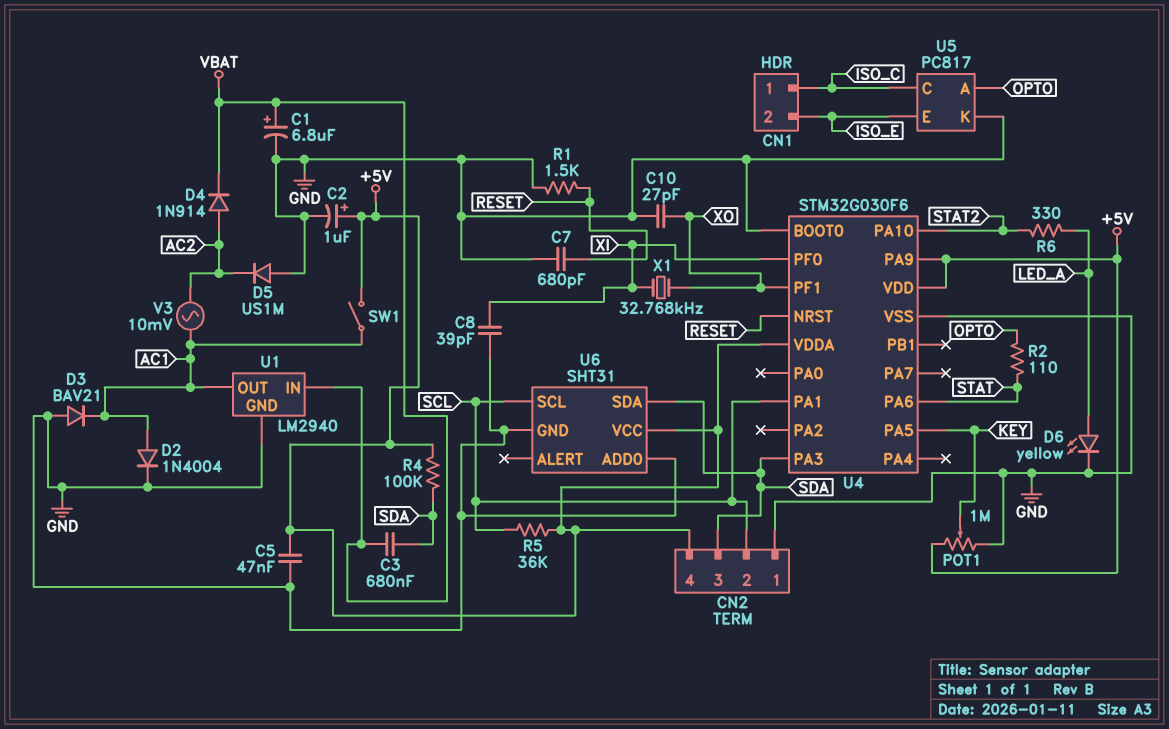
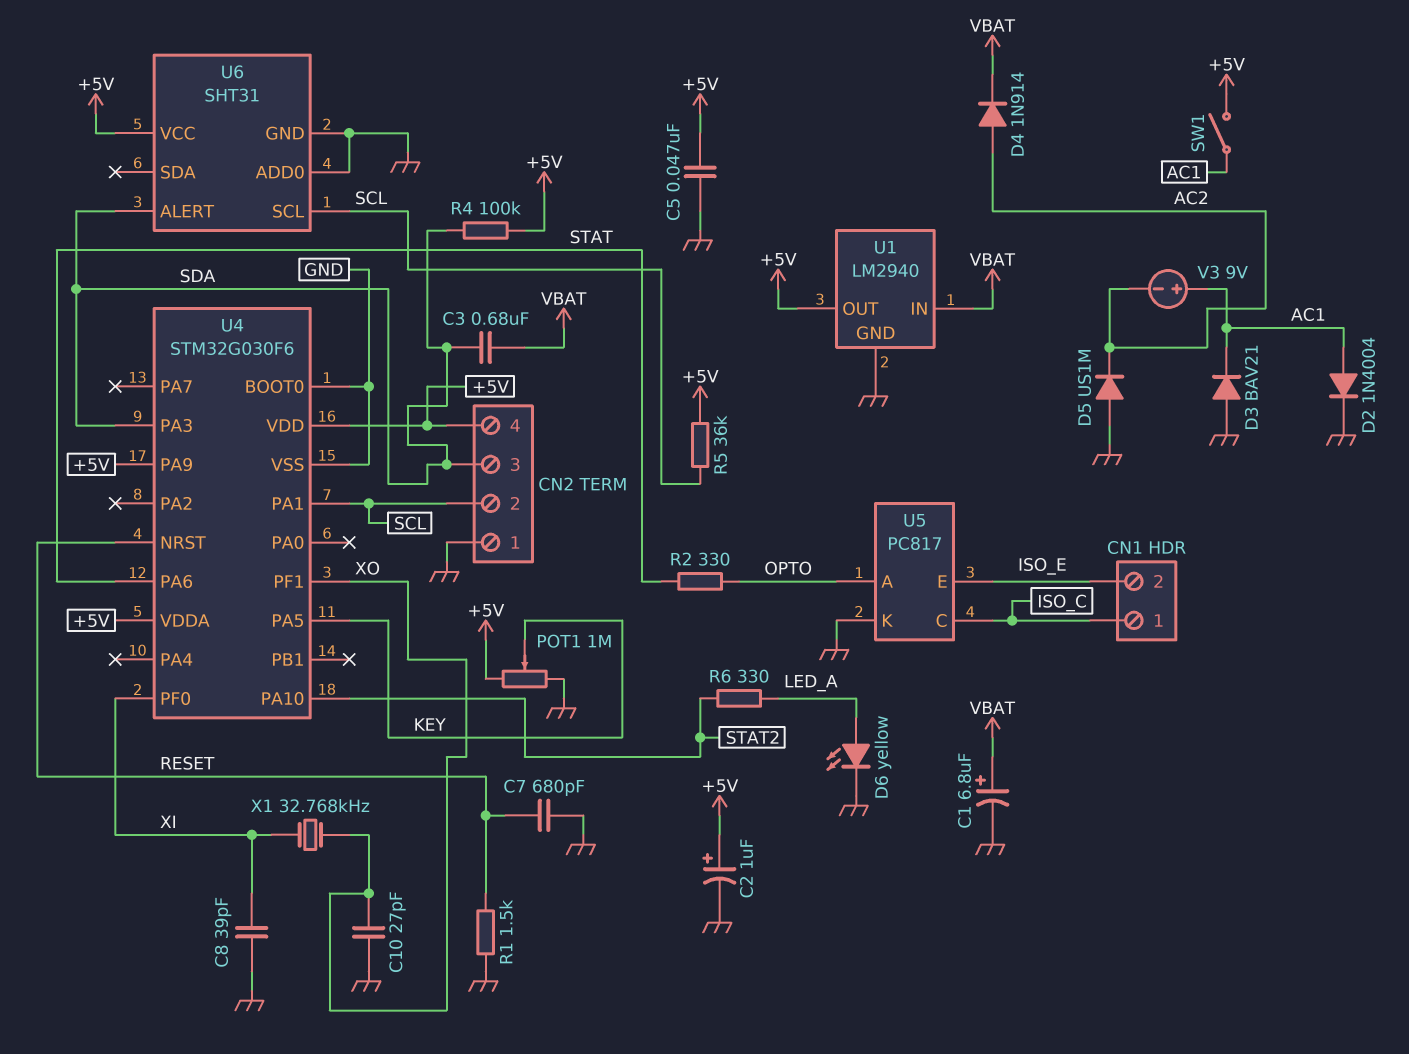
R2: 110 (OPTO, STAT) -> 330 (OPTO, STAT)
U1 pin OUT: AC1 -> +5V
U6 pin ALERT: none -> SDA
U6 pin SDA: SDA -> none
V3: AC 10mV (AC1, AC2) -> 9V (plus AC1, minus AC2)

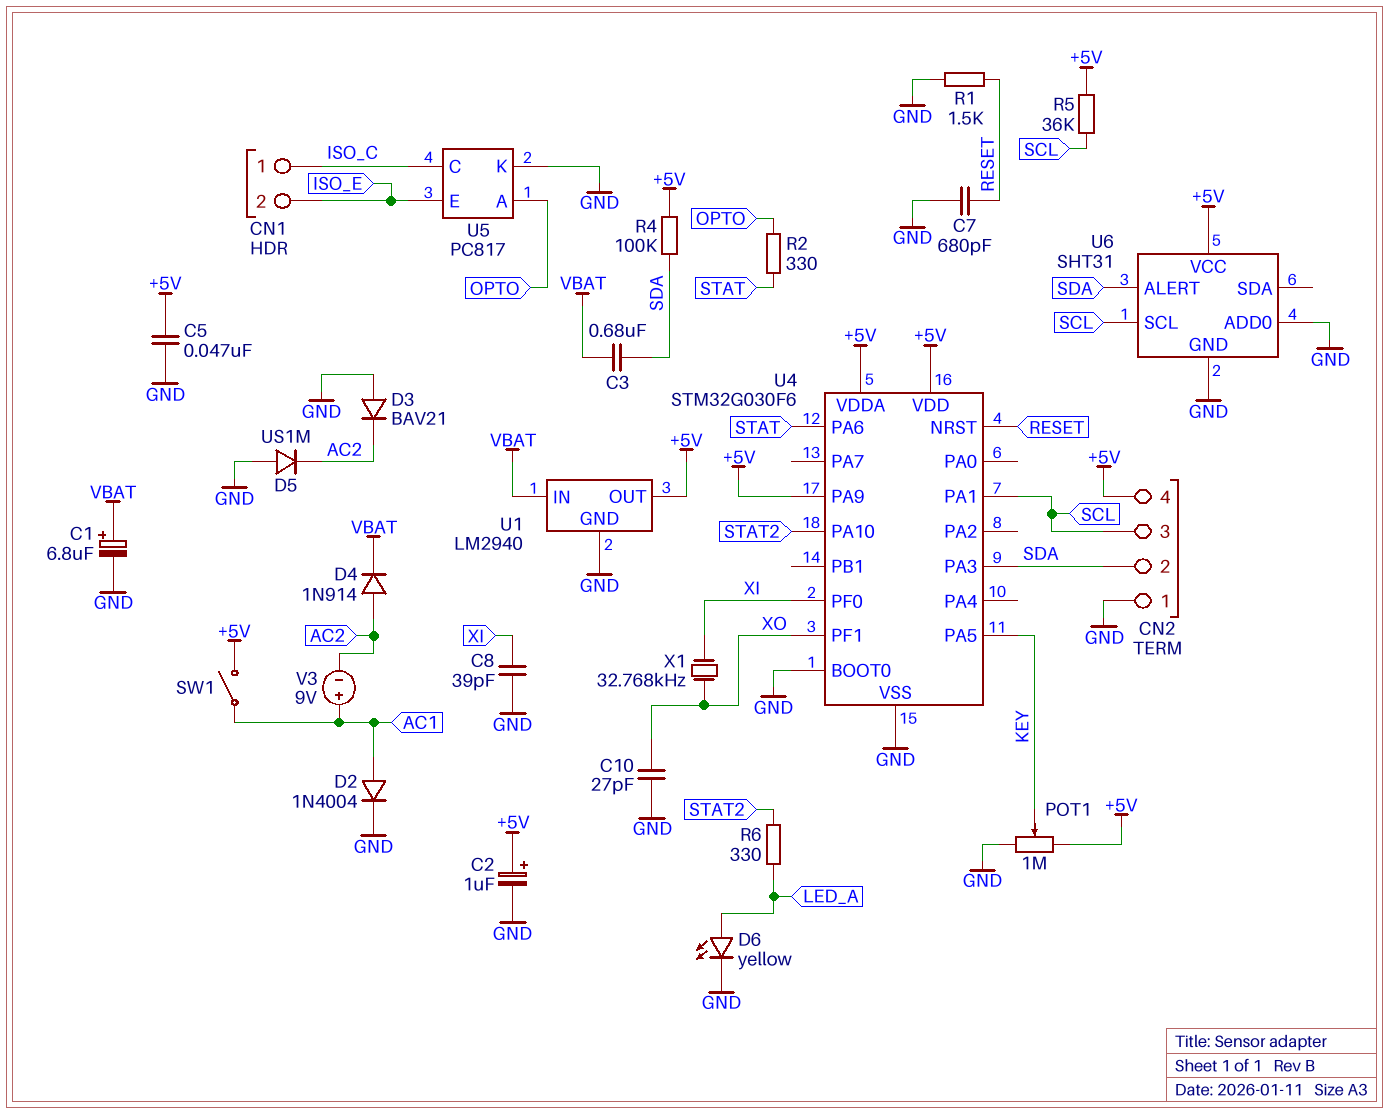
CN2 pin 2: SCL -> SDA
CN2 pin 3: SDA -> SCL
D3: diode BAV21 (A GND, K AC1) -> diode BAV21 (A GND, K AC2)

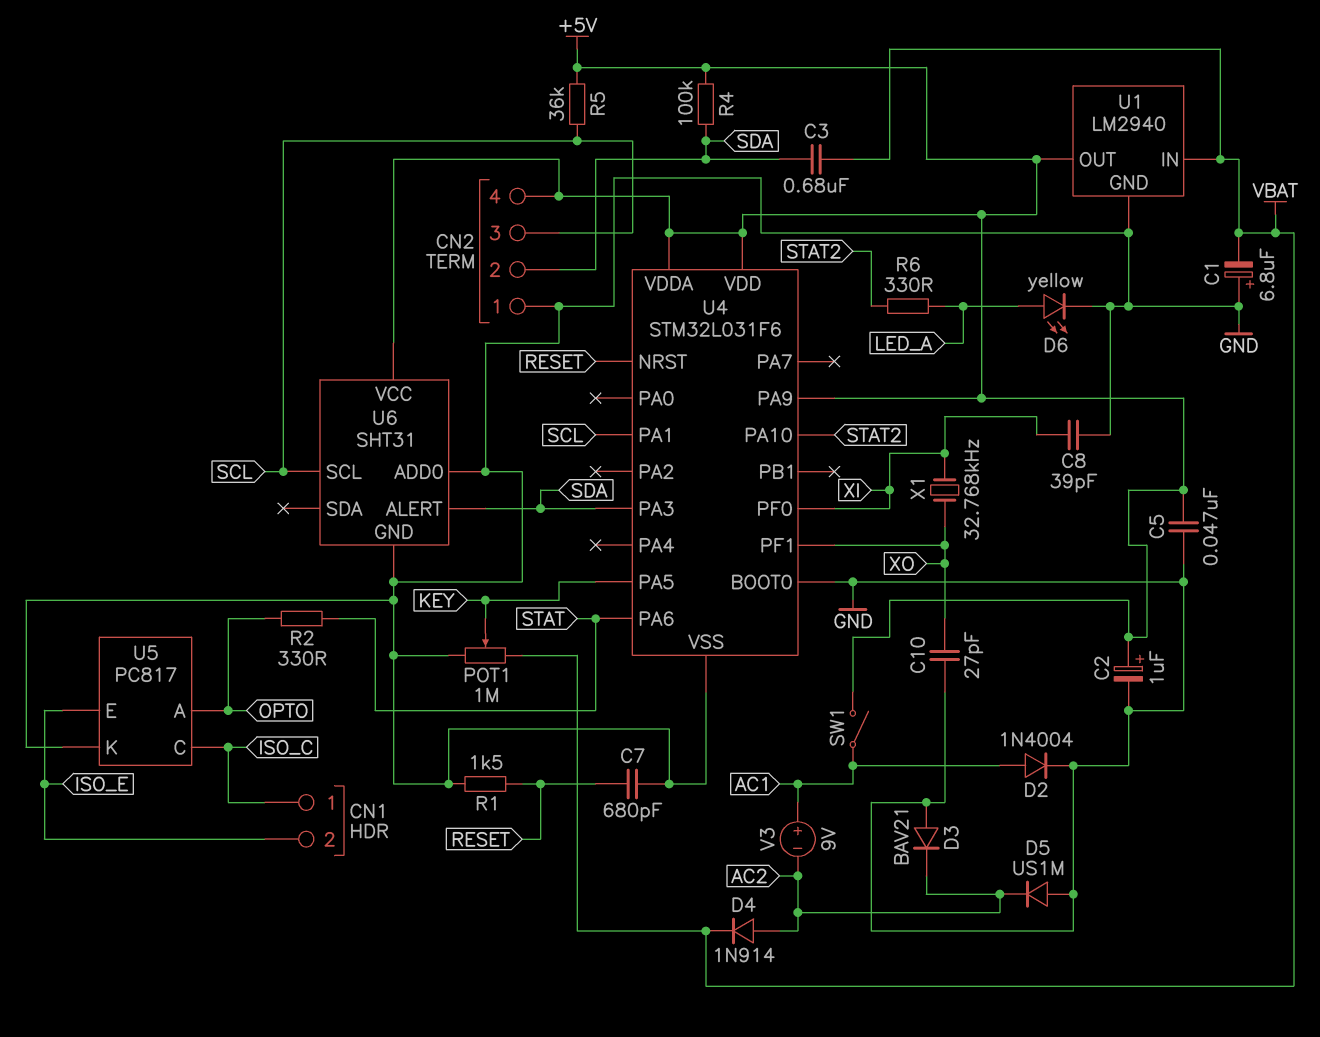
C1: 6.8uF (plus VBAT, minus GND) -> 6.8uF (plus GND, minus VBAT)
POT1: 1M (+5V, GND, wiper KEY) -> 1M (GND, VBAT, wiper KEY)
U4: STM32G030F6 -> STM32L031F6

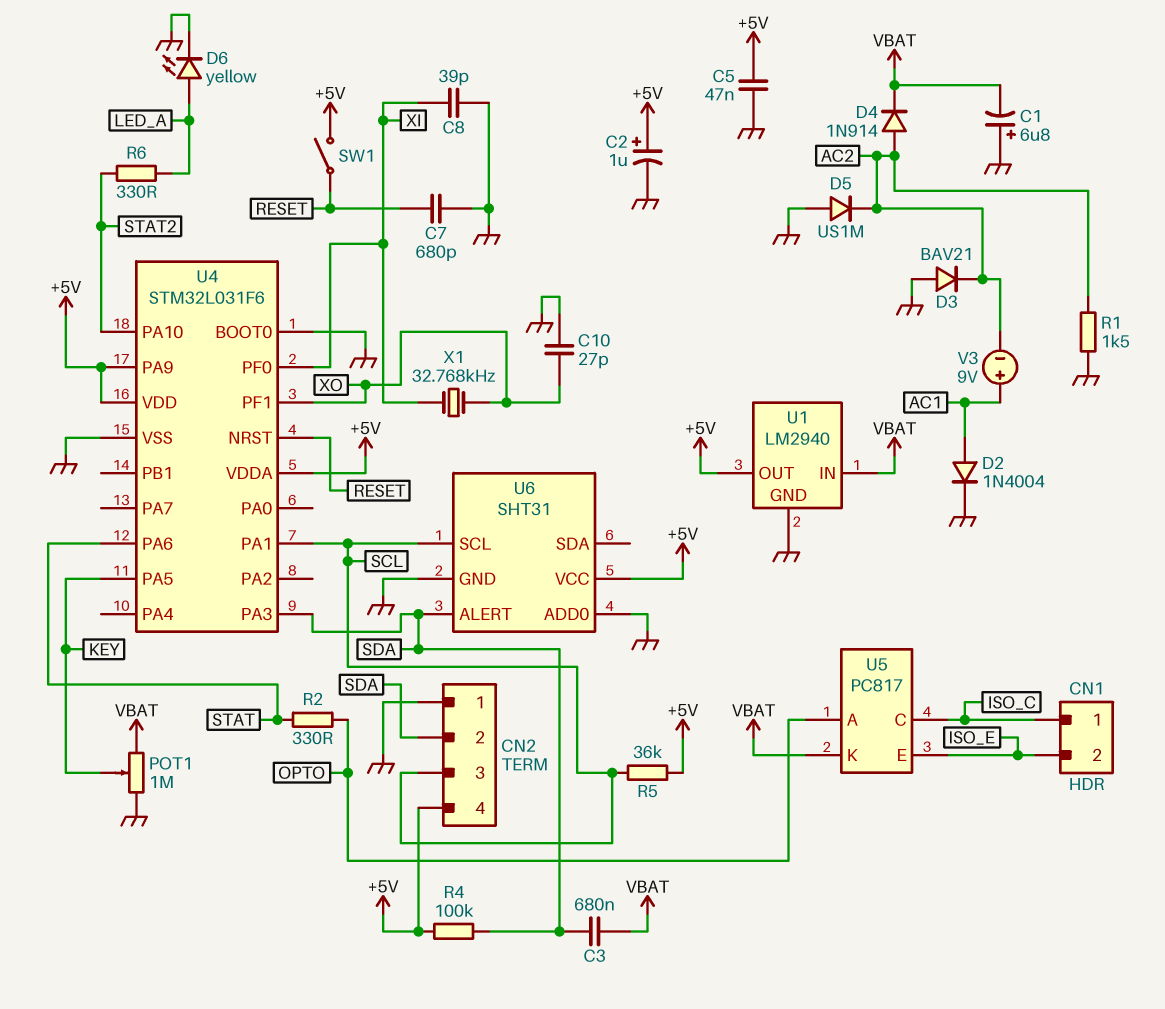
R1: 1.5k (GND, RESET) -> 1.5k (AC2, GND)
SW1: switch (+5V, AC1) -> switch (+5V, RESET)
U5 pin K: GND -> VBAT

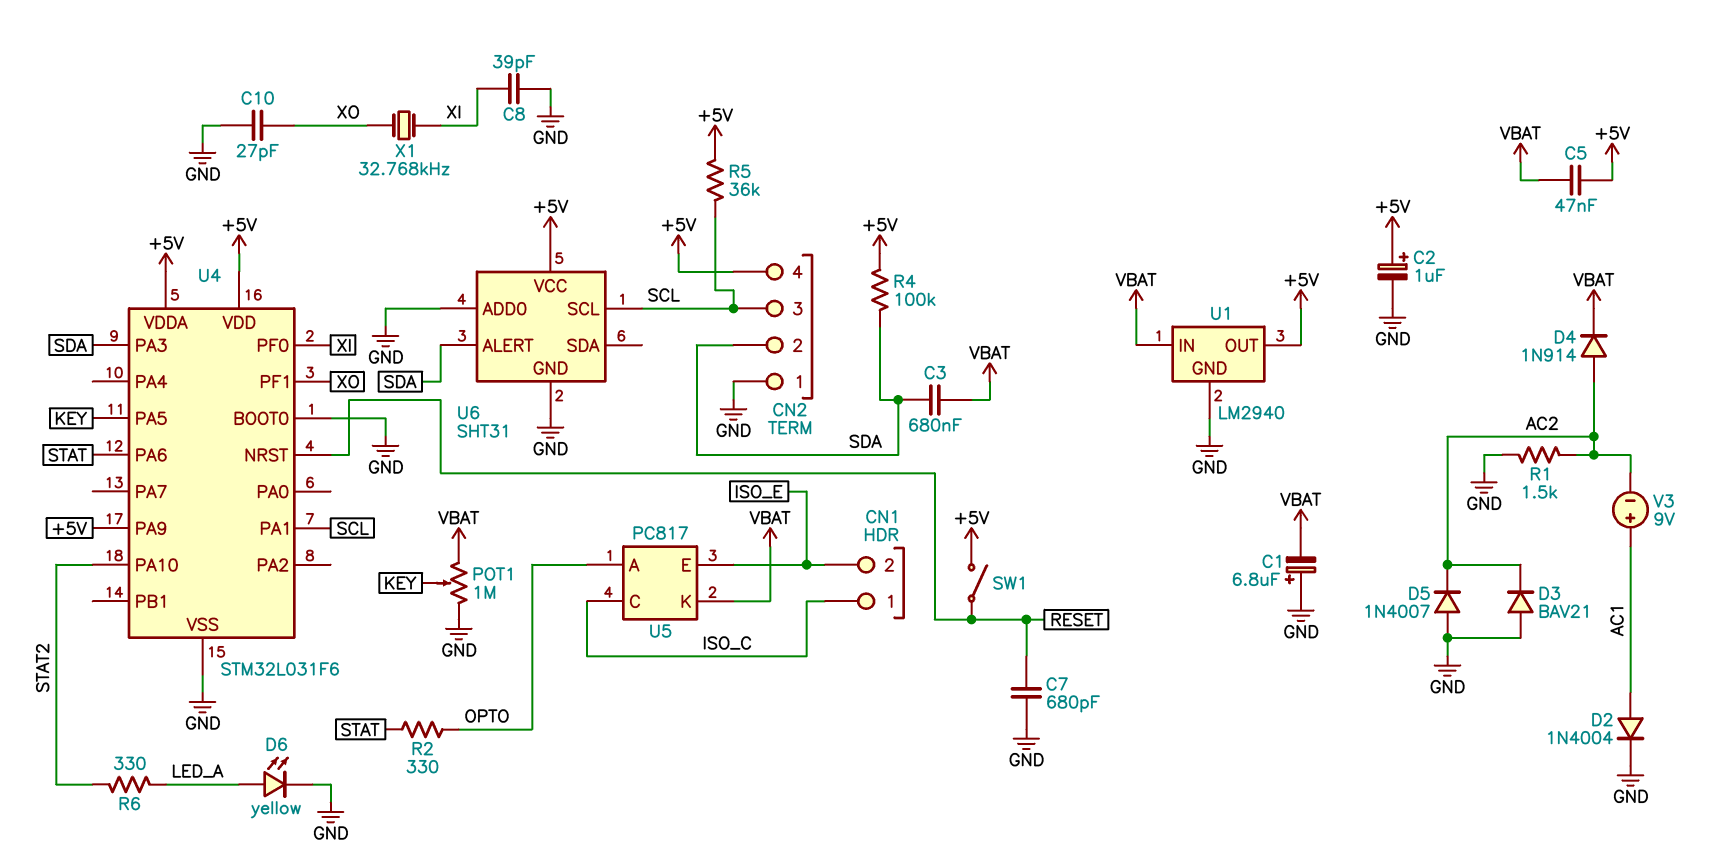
C5: 47nF (+5V, GND) -> 47nF (+5V, VBAT)
D5: diode US1M (A GND, K AC2) -> diode 1N4007 (A GND, K AC2)

